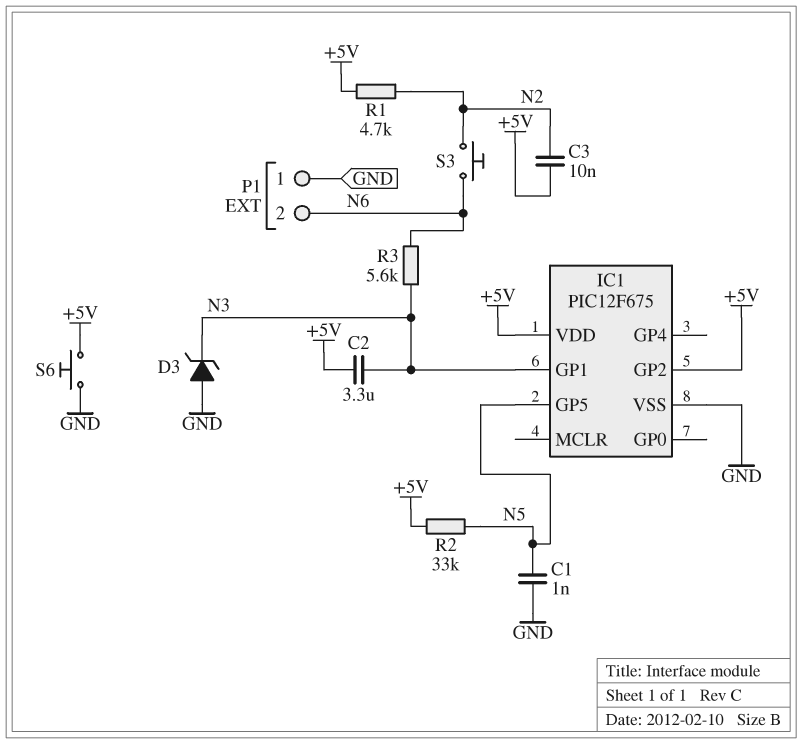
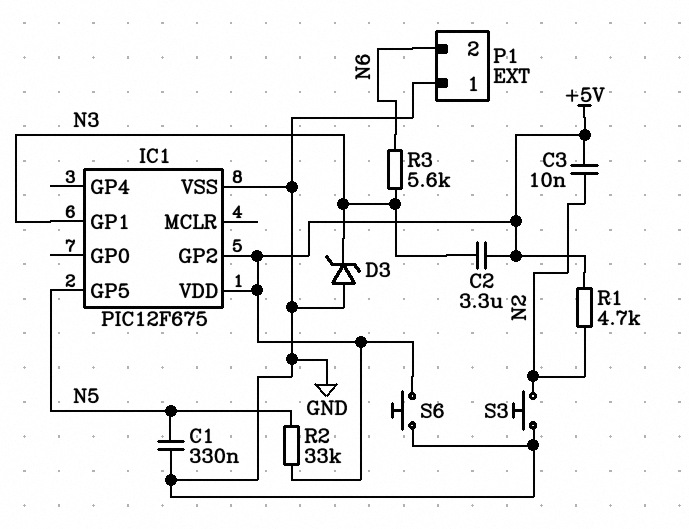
C1: 1nF (GND, N5) -> 330nF (GND, N5)
S3: button (N2, N6) -> button (GND, N2)

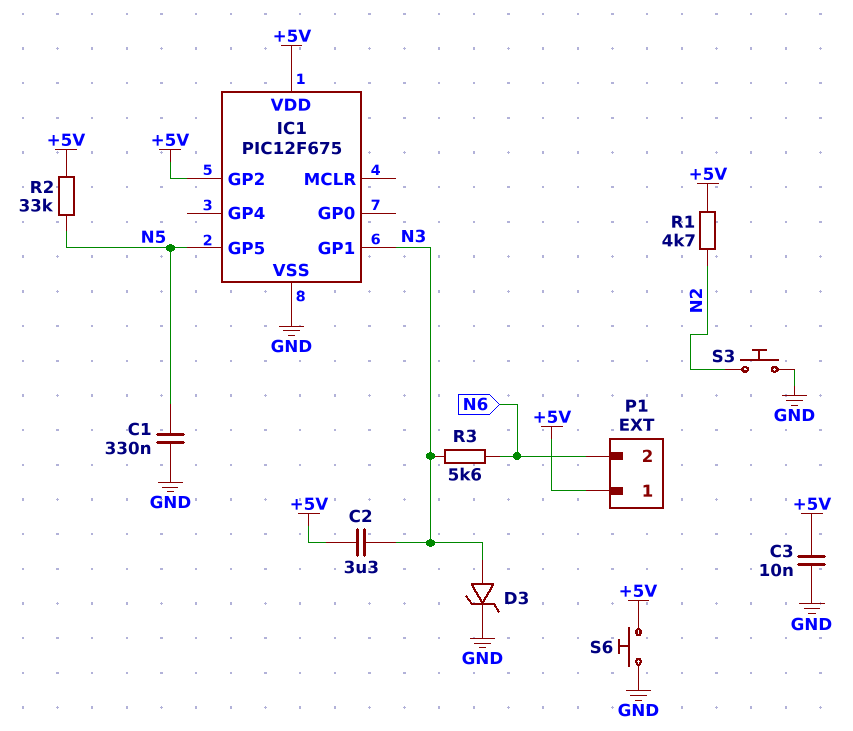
C3: 10nF (+5V, N2) -> 10nF (+5V, GND)
D3: zener (A GND, K N3) -> zener (A N3, K GND)
P1 pin 1: GND -> +5V

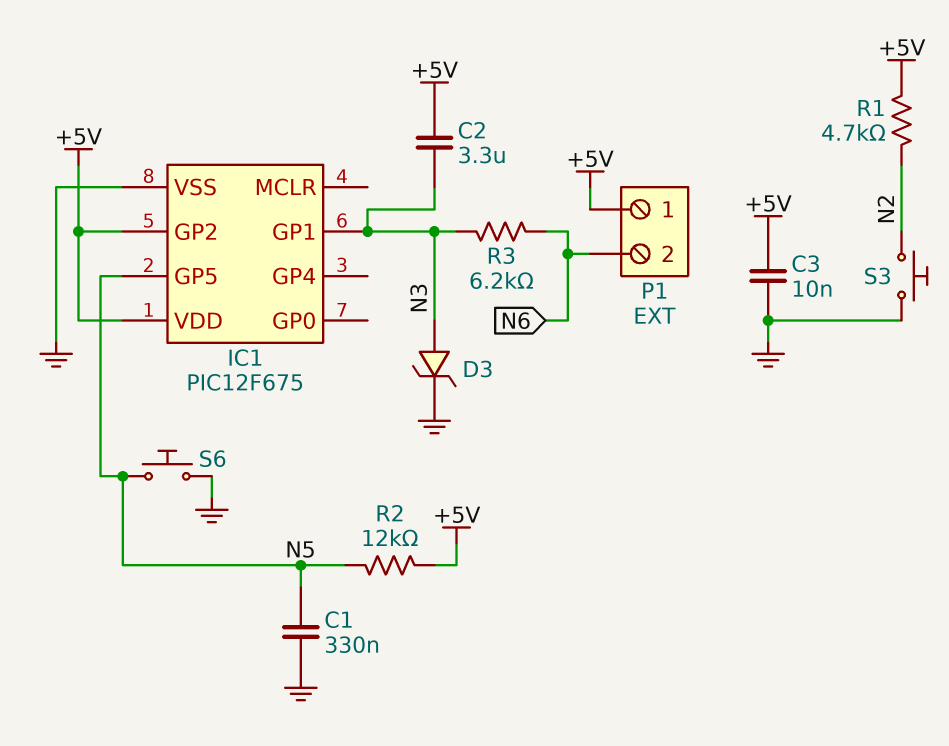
R2: 33k (+5V, N5) -> 12k (+5V, N5)
R3: 5.6k (N3, N6) -> 6.2k (N3, N6)
S6: button (+5V, GND) -> button (GND, N5)

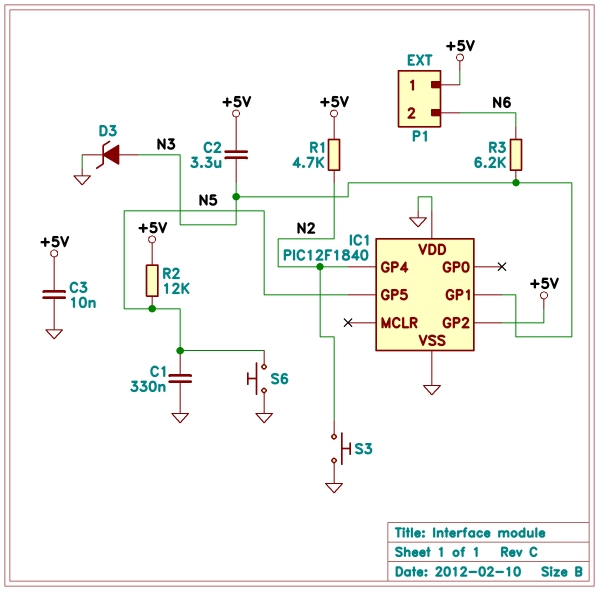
IC1: PIC12F675 -> PIC12F1840
IC1 pin GP4: none -> N2
IC1 pin VDD: +5V -> GND

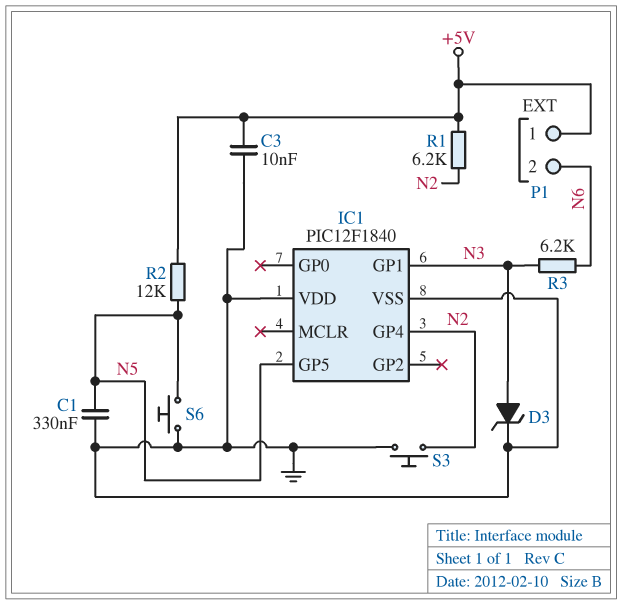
C2: 3.3uF (+5V, N3) -> none
IC1 pin GP2: +5V -> none
R1: 4.7k (+5V, N2) -> 6.2k (+5V, N2)

